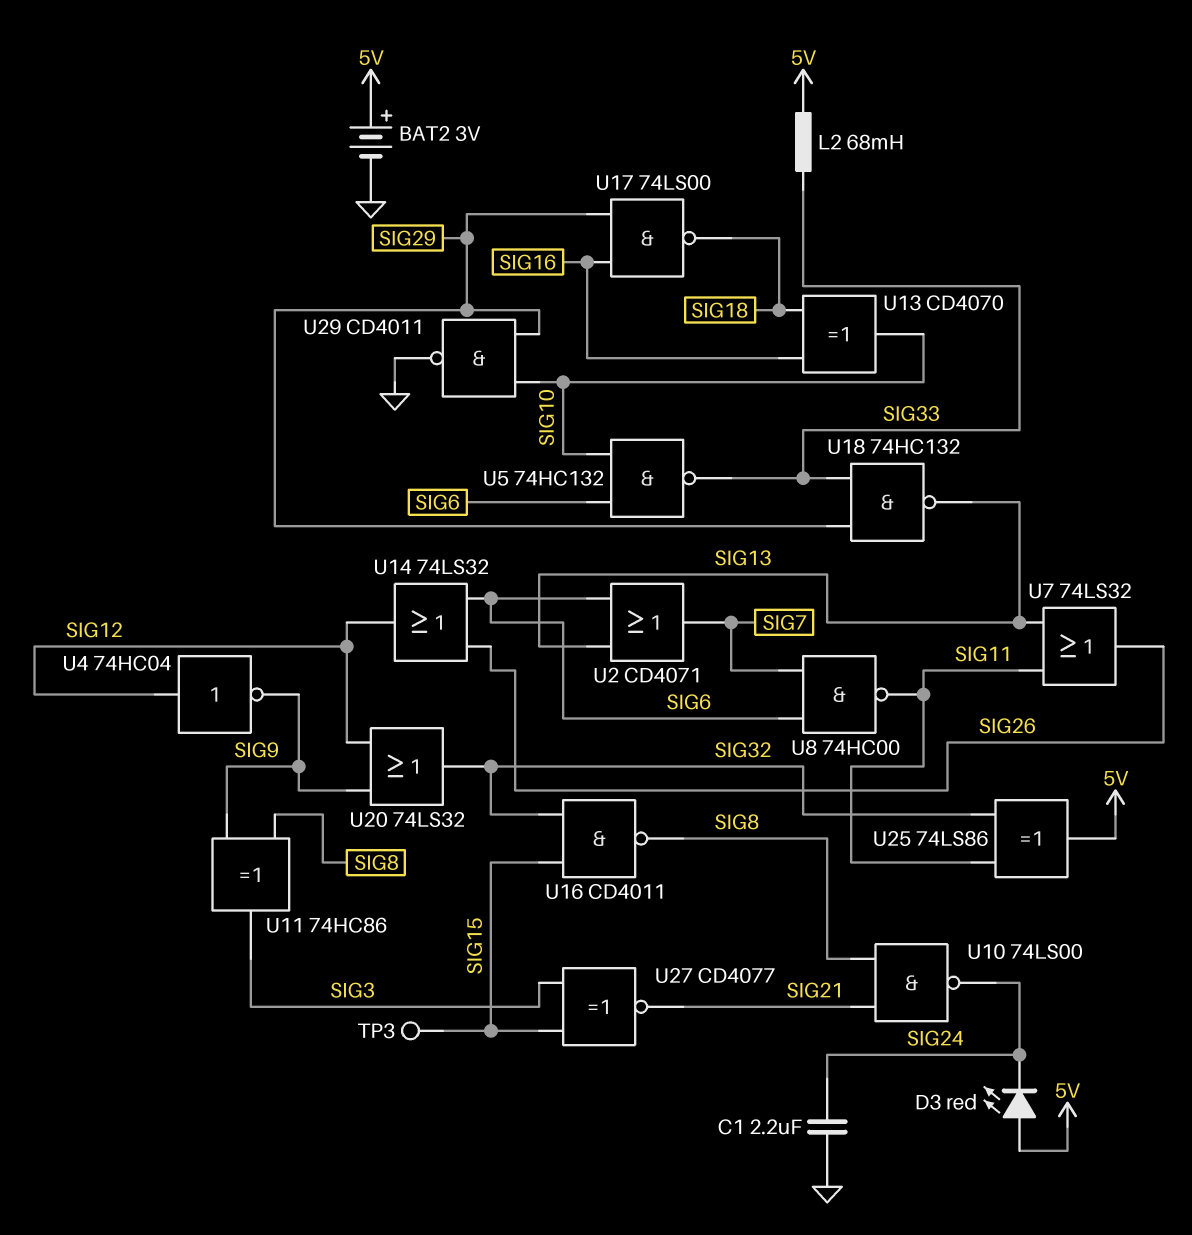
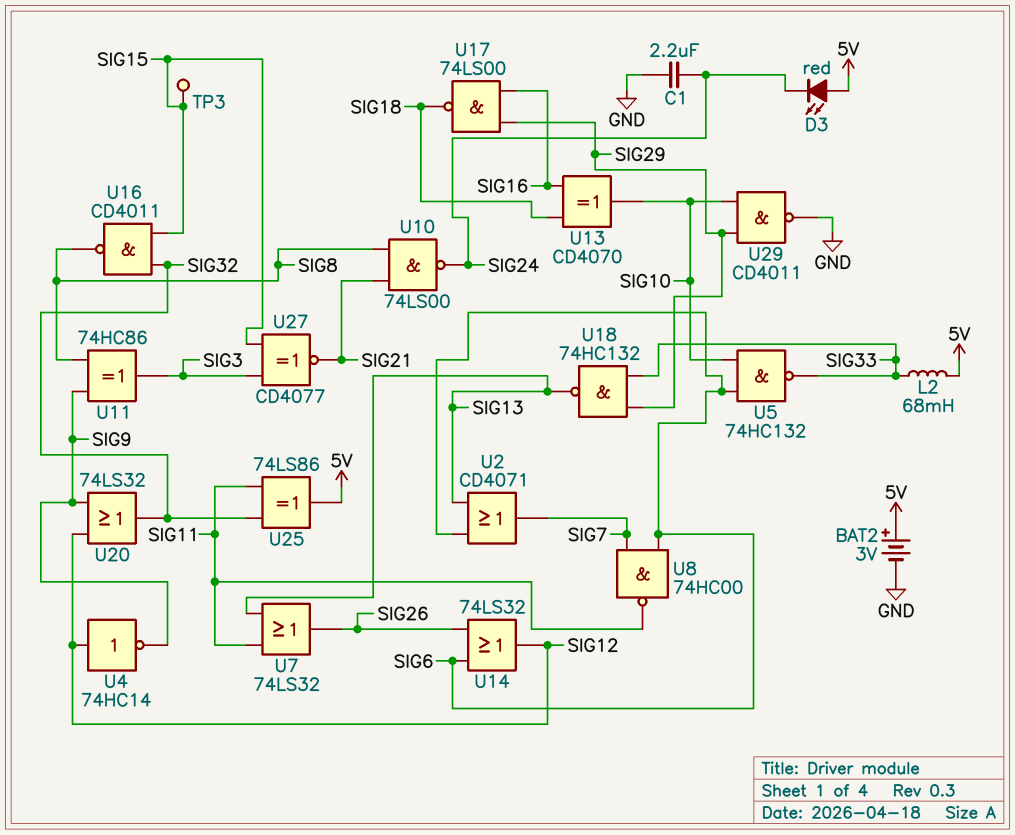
U4: NOT 74HC04 (in SIG12, out SIG9) -> NOT 74HC14 (in SIG12, out SIG9)

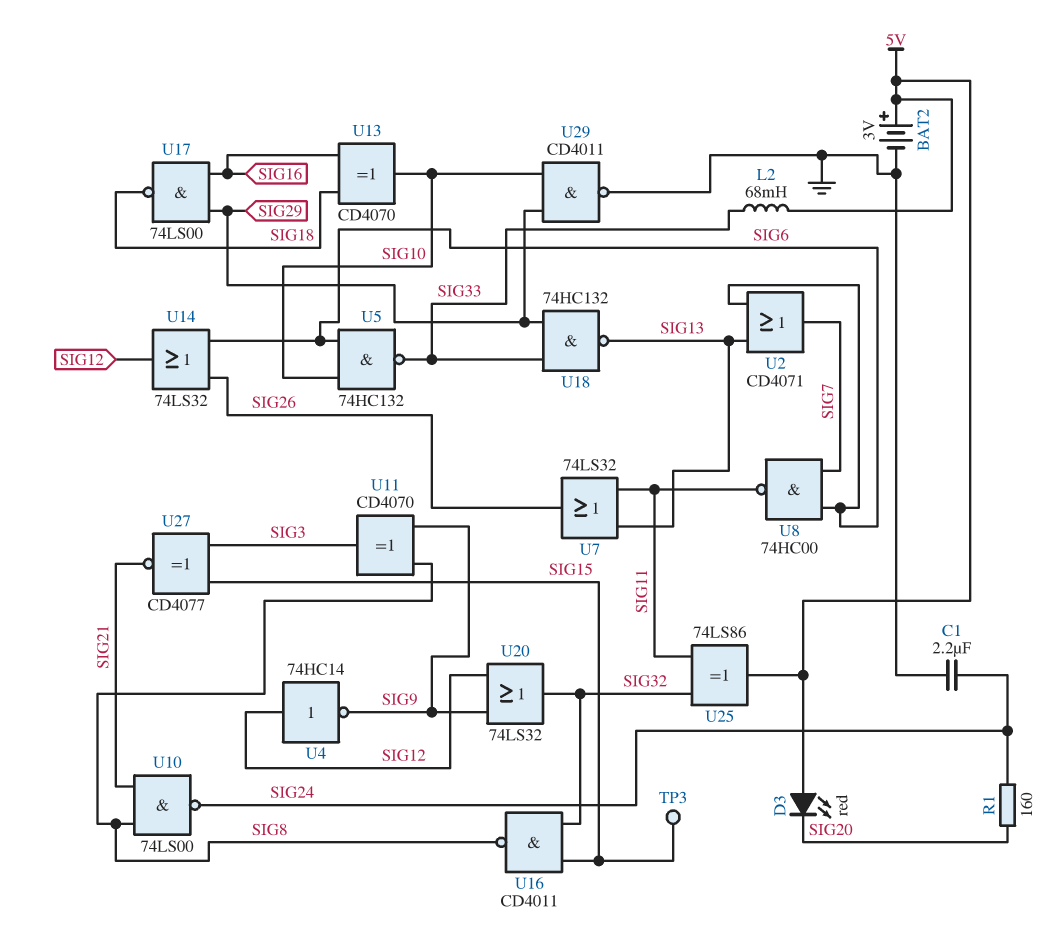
D3: LED red (A 5V, K SIG24) -> LED red (A 5V, K SIG20)
R1: none -> 160 (SIG20, SIG24)
U11: XOR 74HC86 (in SIG8, in SIG9, out SIG3) -> XOR CD4070 (in SIG8, in SIG9, out SIG3)

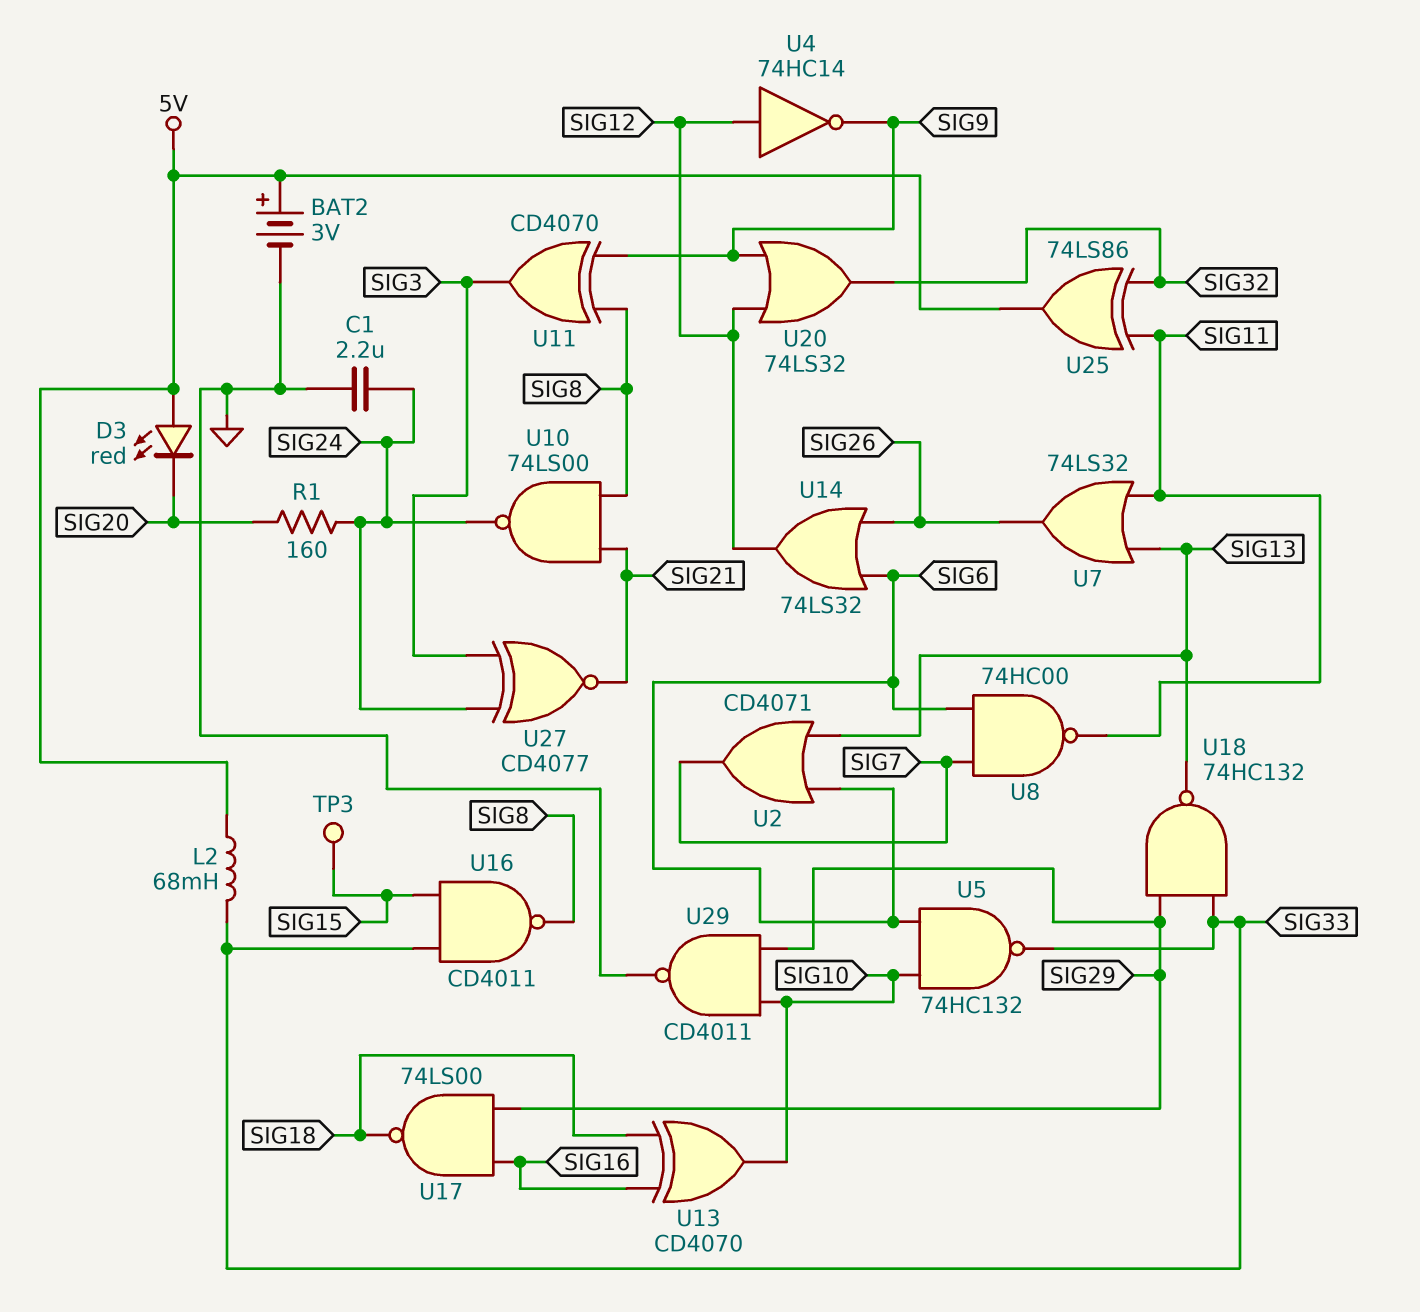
U16: NAND CD4011 (in SIG15, in SIG32, out SIG8) -> NAND CD4011 (in SIG15, in SIG33, out SIG8)
U27: XNOR CD4077 (in SIG3, in SIG15, out SIG21) -> XNOR CD4077 (in SIG3, in SIG24, out SIG21)

